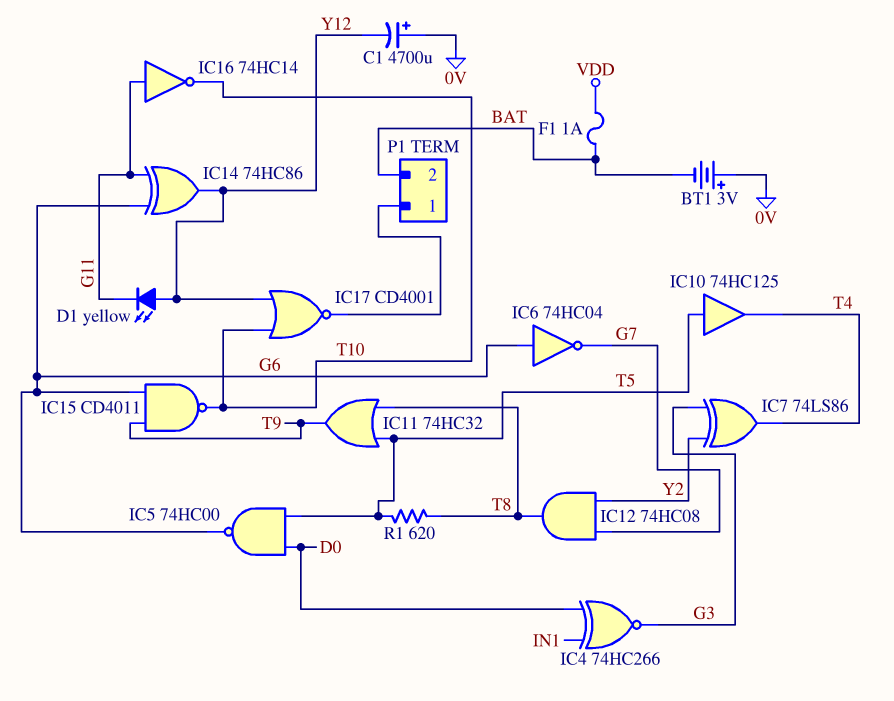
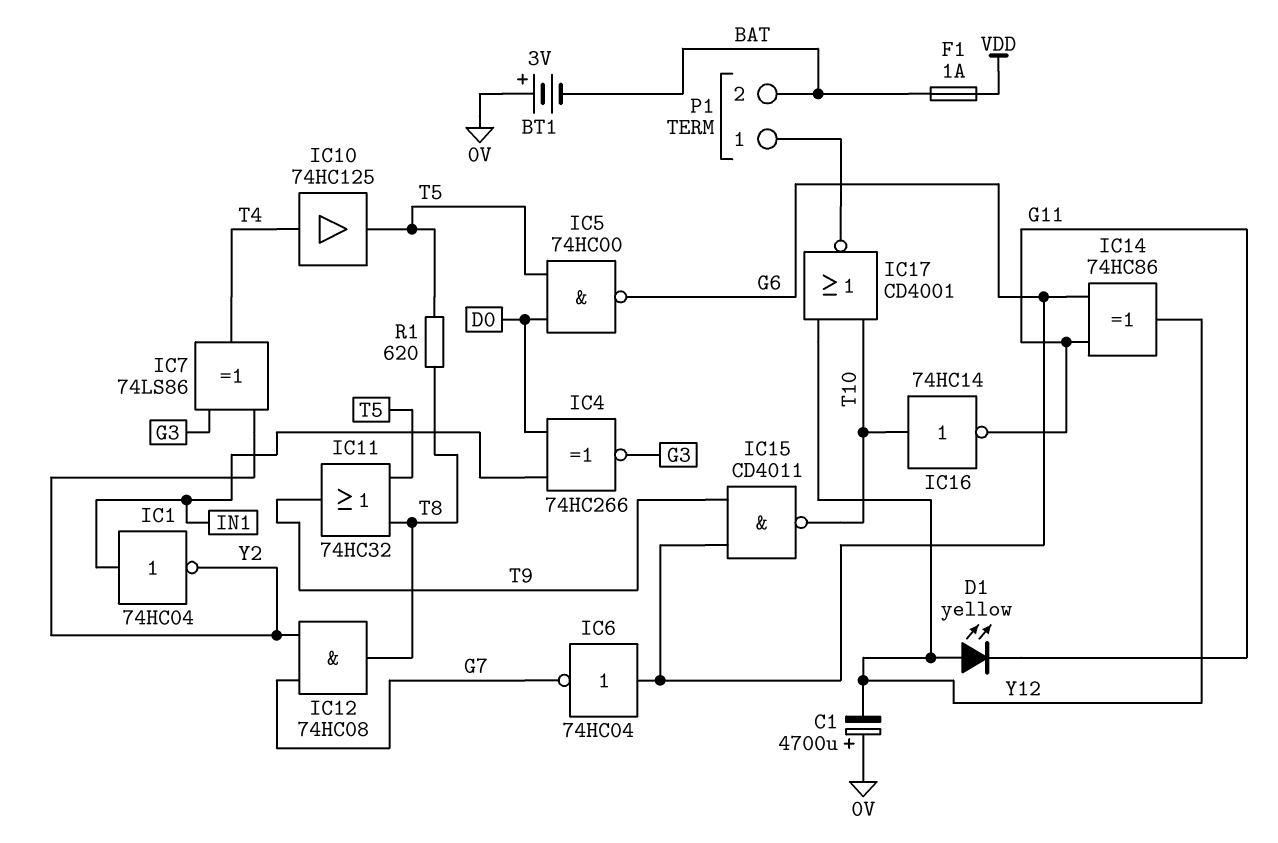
IC1: none -> NOT 74HC04 (in IN1, out Y2)
IC10: buffer 74HC125 (in T5, out T4) -> buffer 74HC125 (in T4, out T5)
IC16: NOT 74HC14 (in G11, out T10) -> NOT 74HC14 (in T10, out G11)

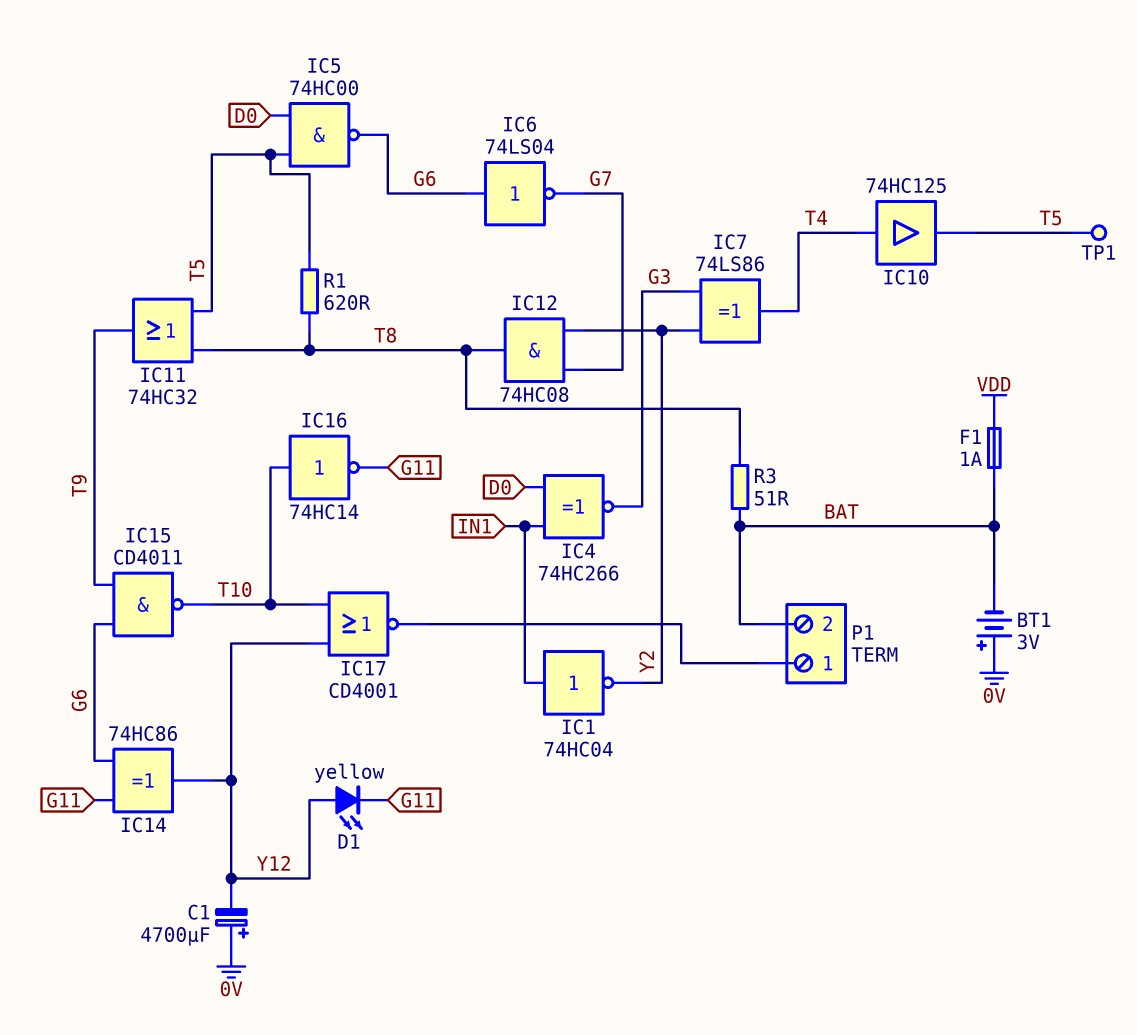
IC6: NOT 74HC04 (in G6, out G7) -> NOT 74LS04 (in G6, out G7)
R3: none -> 51 (BAT, T8)
TP1: none -> test point (T5)

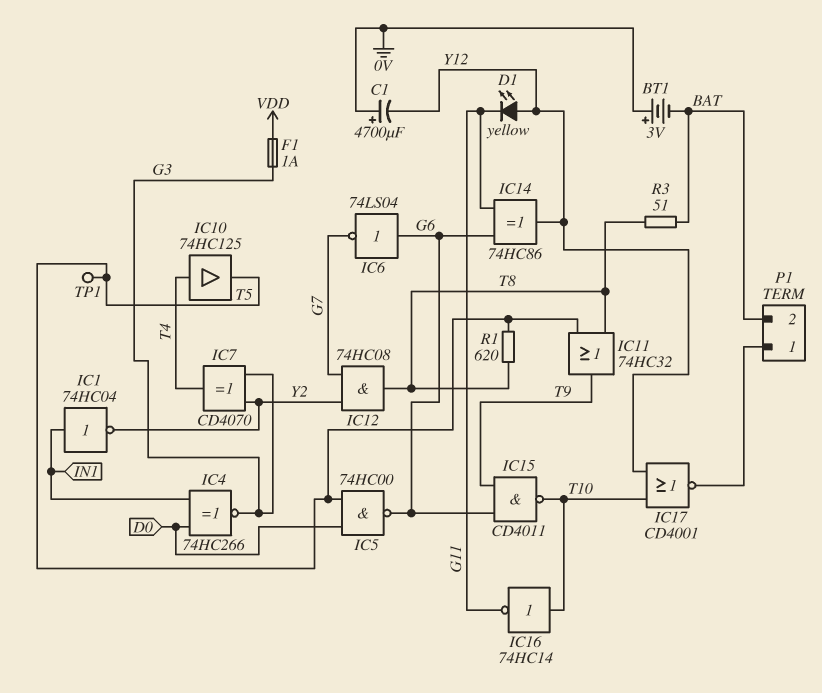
F1: 1A (BAT, VDD) -> 1A (G3, VDD)
IC7: XOR 74LS86 (in G3, in Y2, out T4) -> XOR CD4070 (in G3, in Y2, out T4)

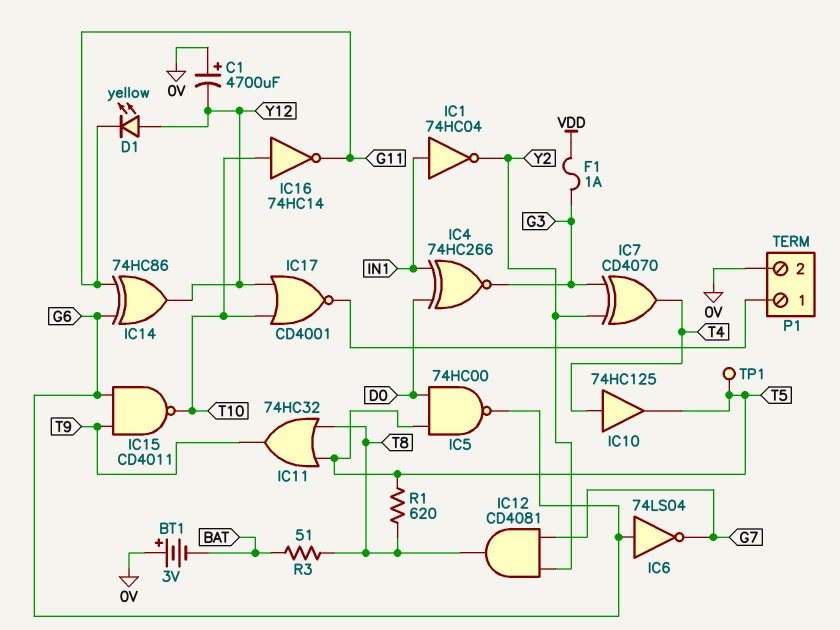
IC12: AND 74HC08 (in G7, in Y2, out T8) -> AND CD4081 (in G7, in Y2, out T8)
P1 pin 2: BAT -> 0V

